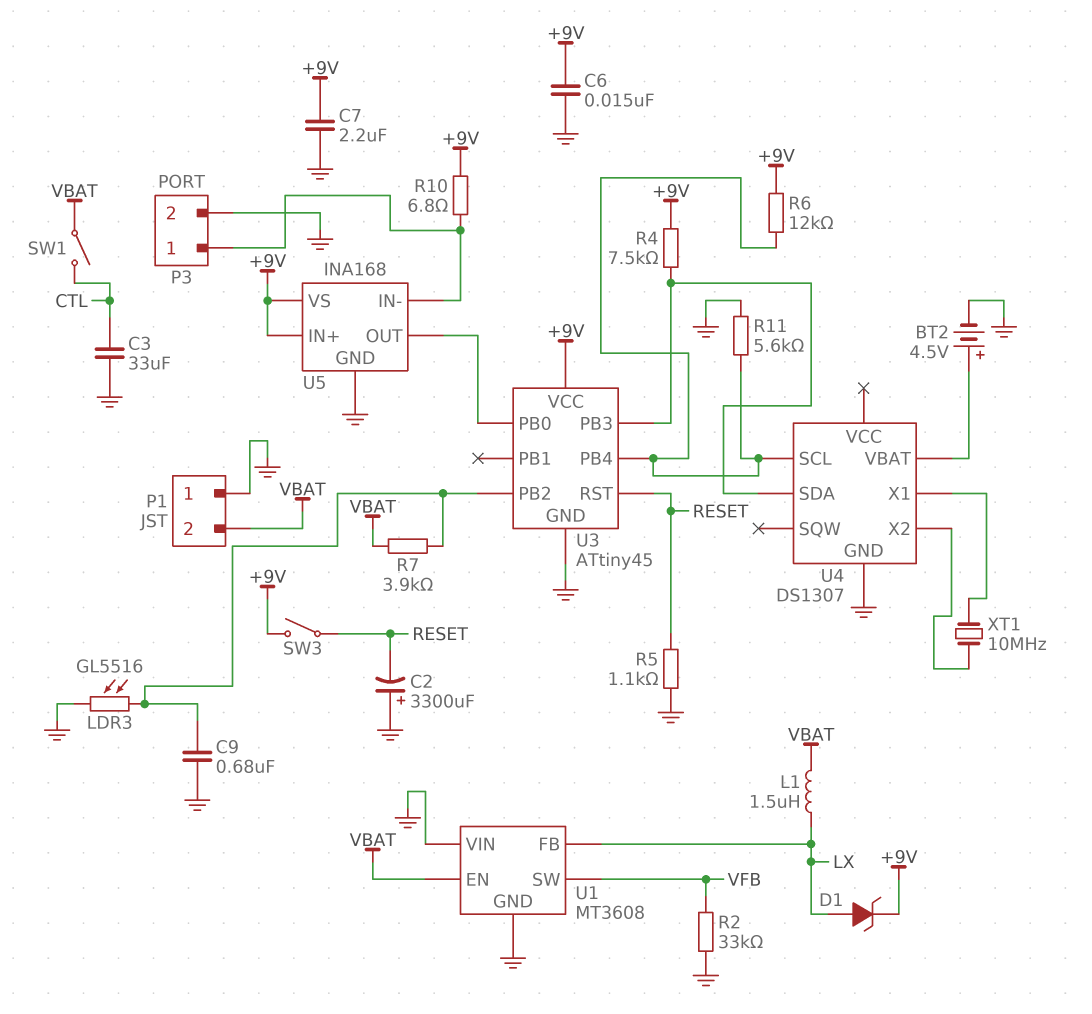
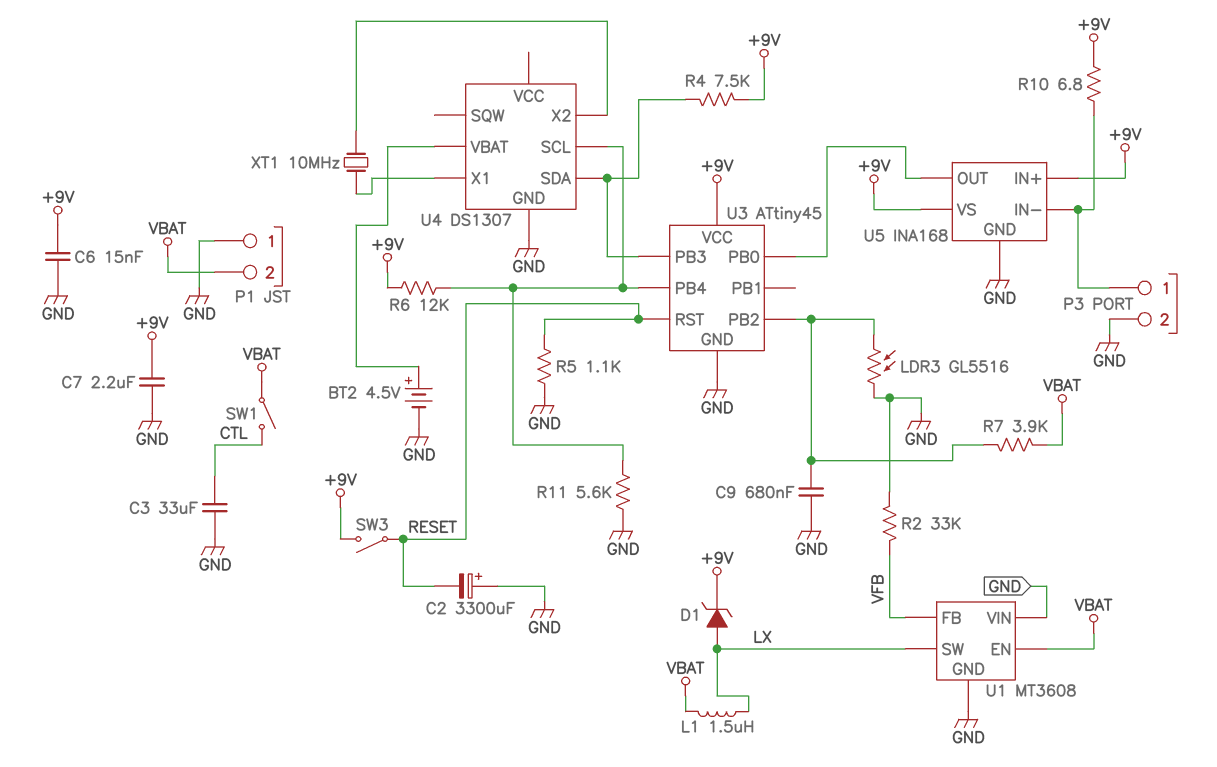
U1 pin FB: LX -> VFB
U1 pin SW: VFB -> LX

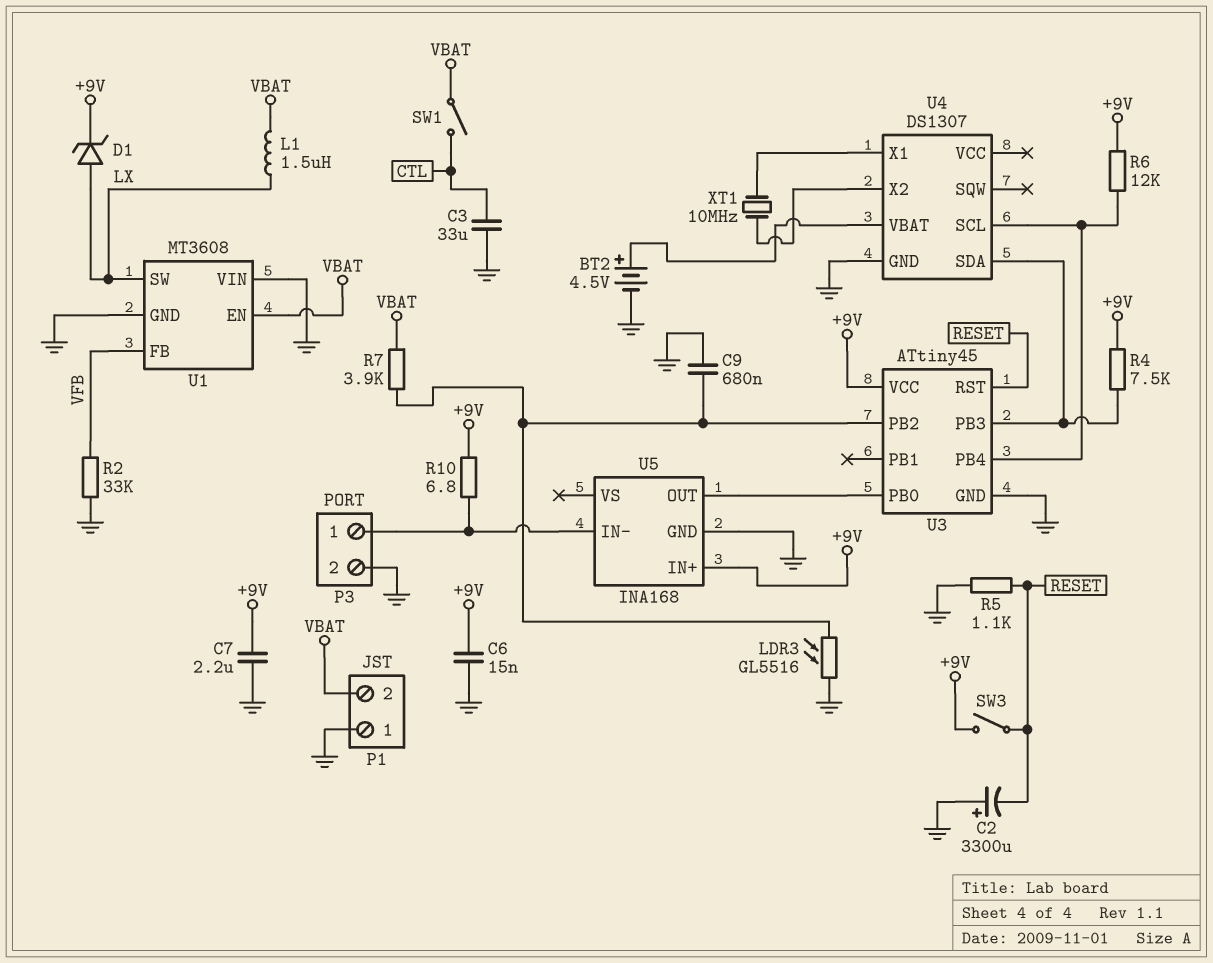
R11: 5.6k (GND, U3/PB4) -> none
U5 pin VS: +9V -> none

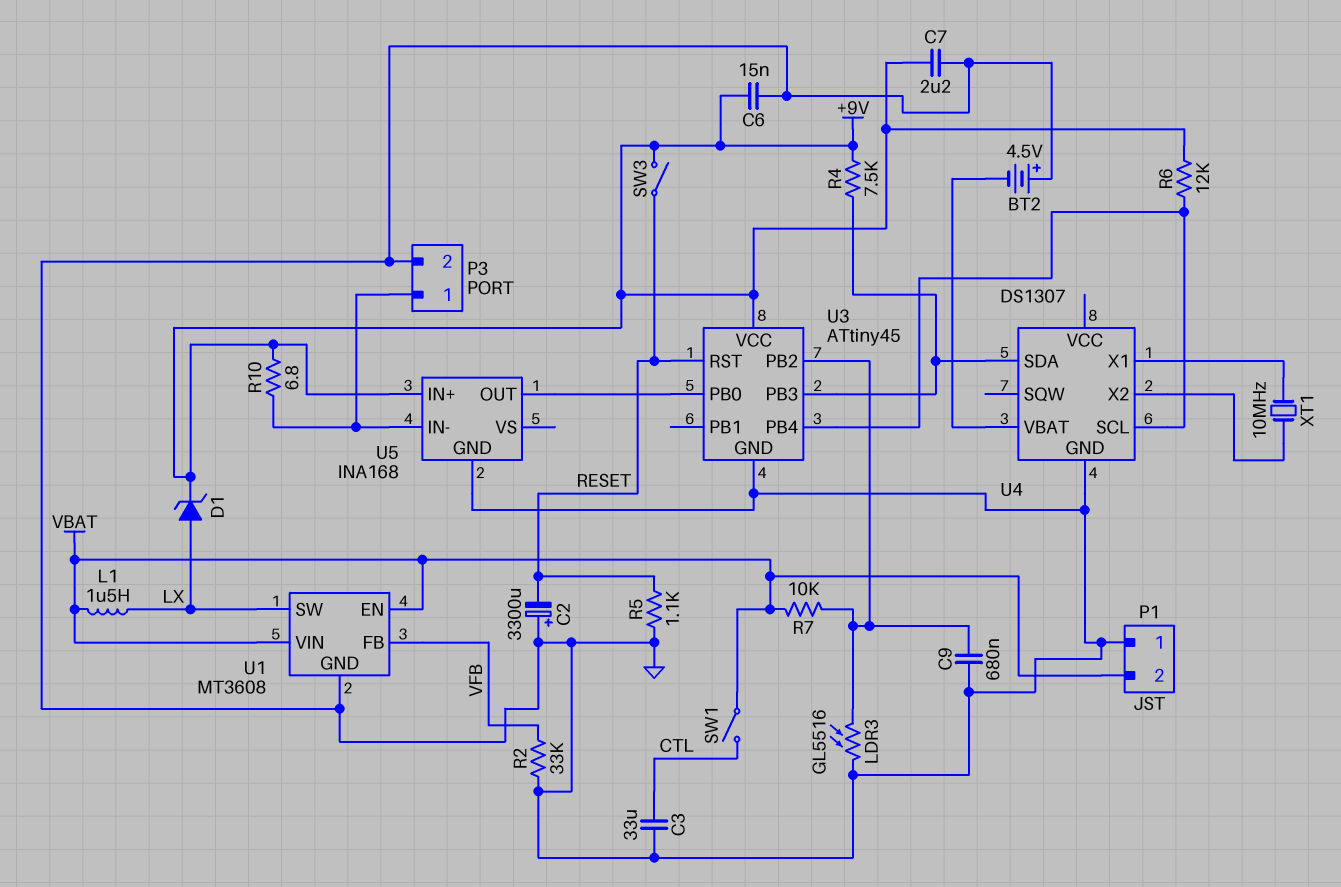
BT2: 4.5V (plus U4/VBAT, minus GND) -> 4.5V (plus GND, minus U4/VBAT)
R7: 3.9k (U3/PB2, VBAT) -> 10k (U3/PB2, VBAT)
U1 pin VIN: GND -> VBAT

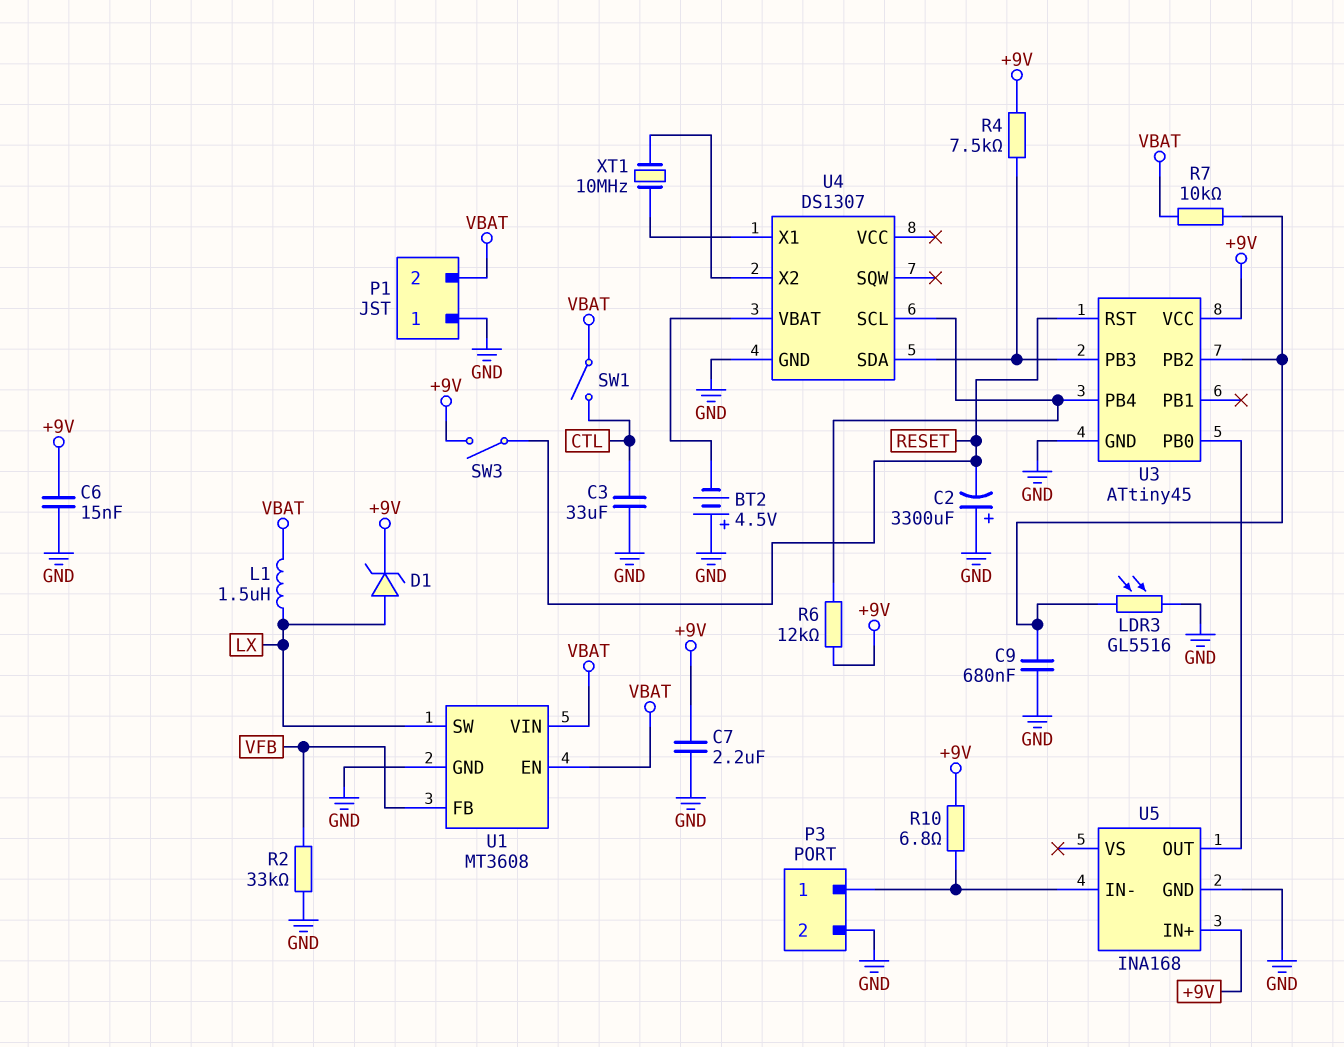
R5: 1.1k (GND, RESET) -> none

